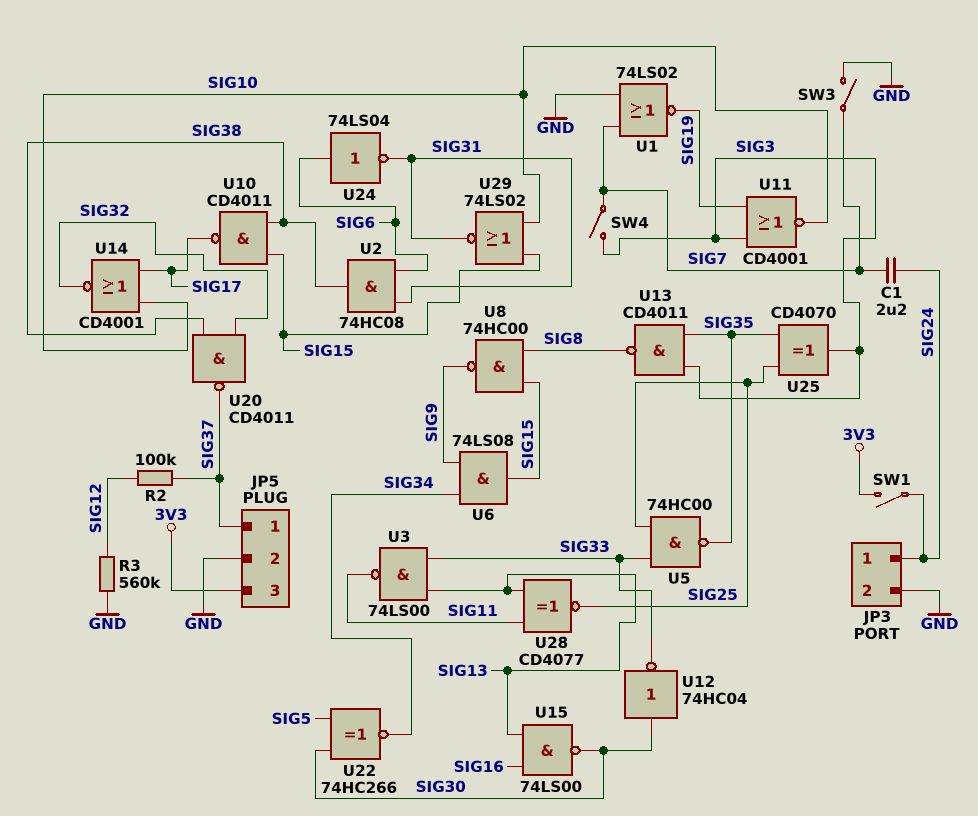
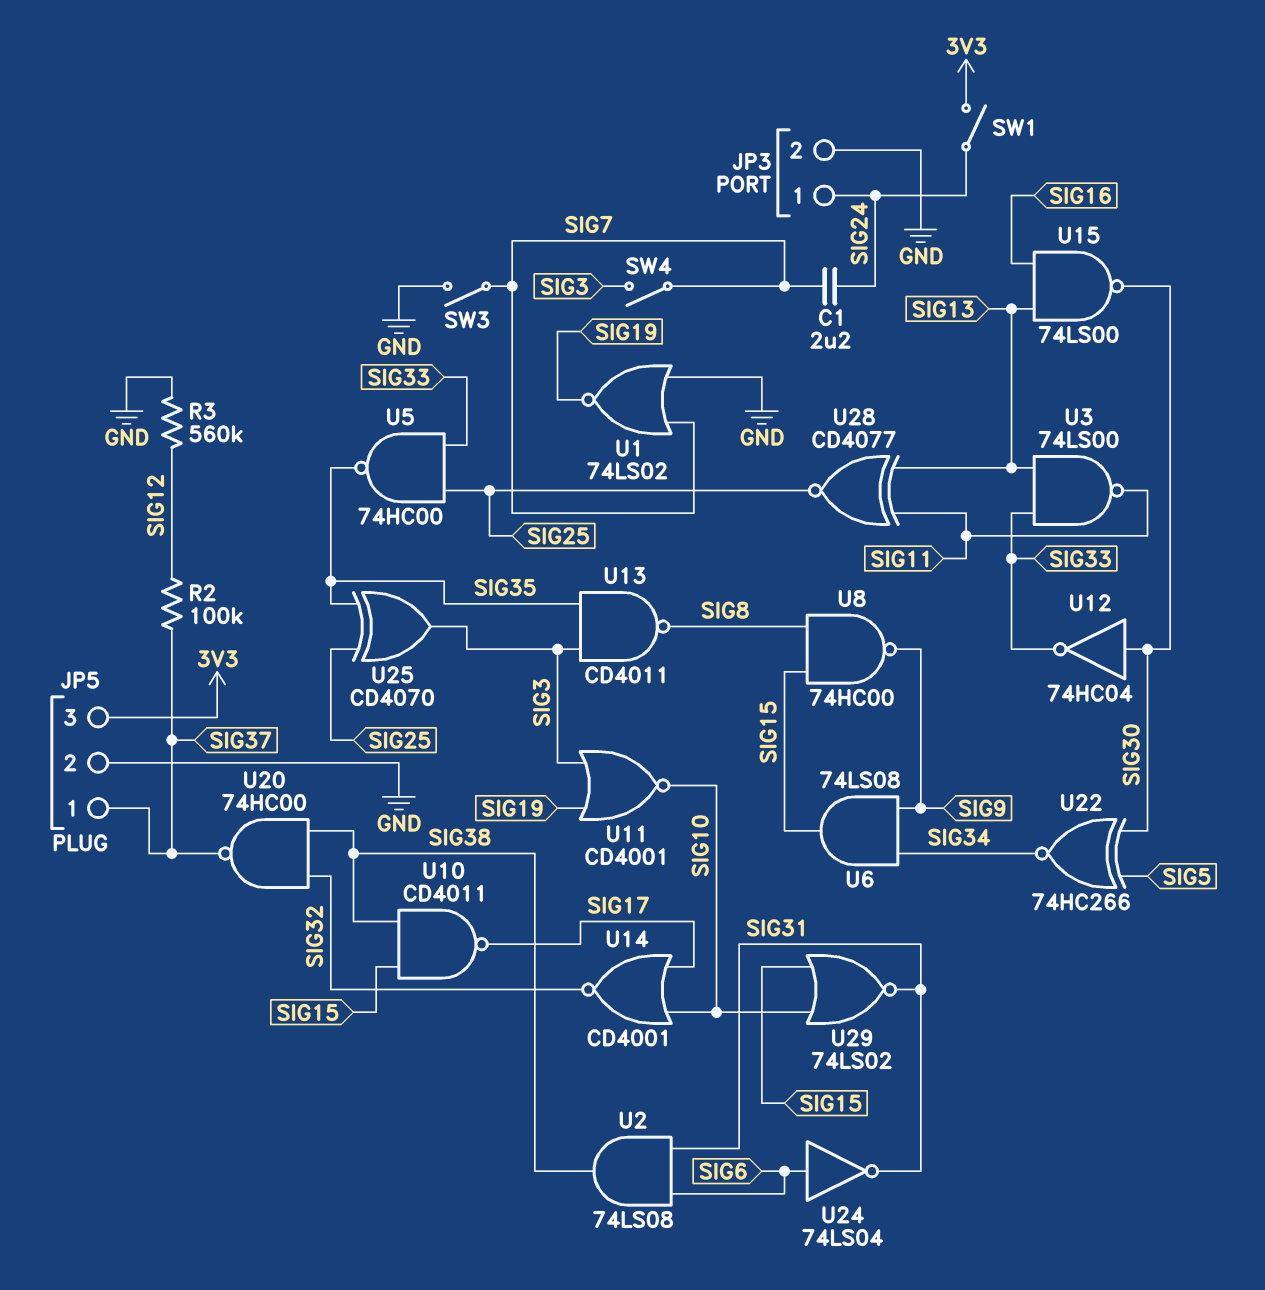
U2: AND 74HC08 (in SIG6, in SIG31, out SIG38) -> AND 74LS08 (in SIG6, in SIG31, out SIG38)
U20: NAND CD4011 (in SIG32, in SIG38, out SIG37) -> NAND 74HC00 (in SIG32, in SIG38, out SIG37)

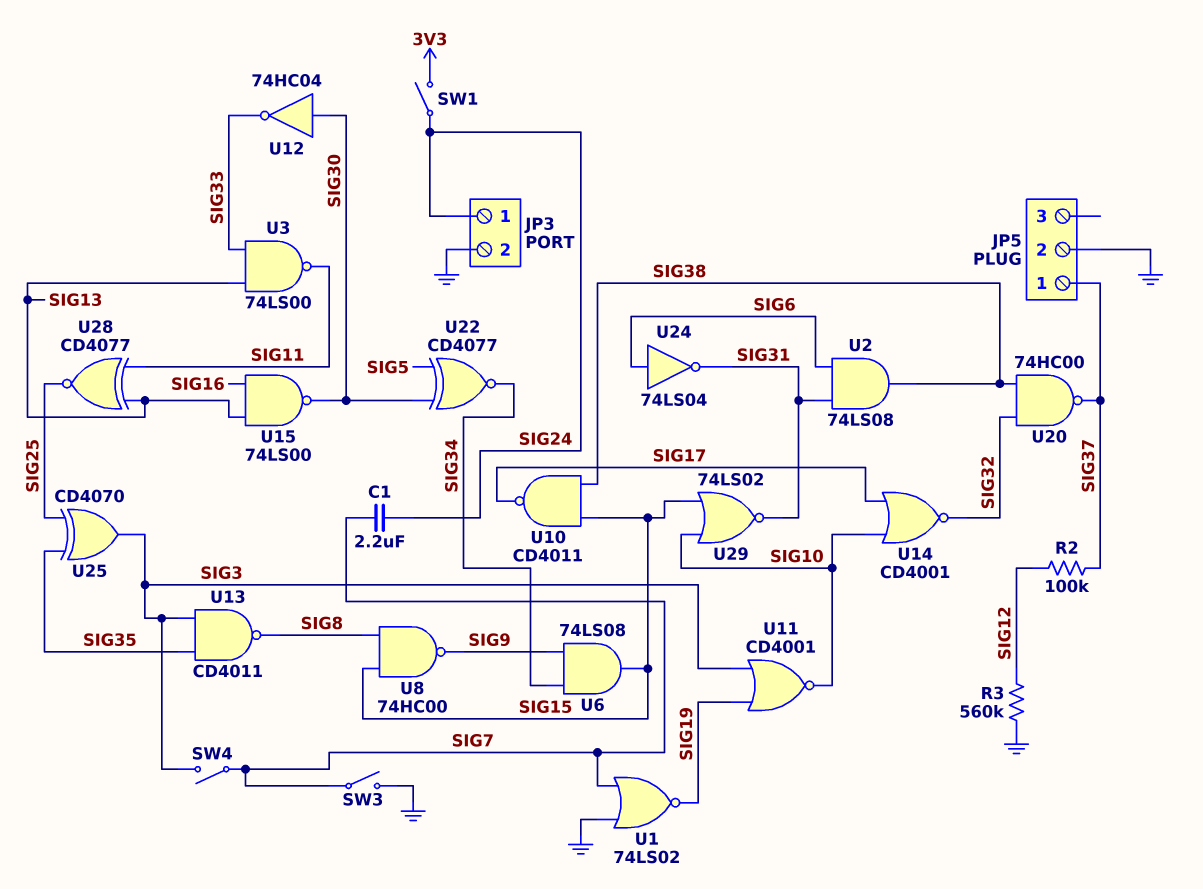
JP5 pin 3: 3V3 -> none
U5: NAND 74HC00 (in SIG25, in SIG33, out SIG35) -> none
U22: XNOR 74HC266 (in SIG5, in SIG30, out SIG34) -> XNOR CD4077 (in SIG5, in SIG30, out SIG34)

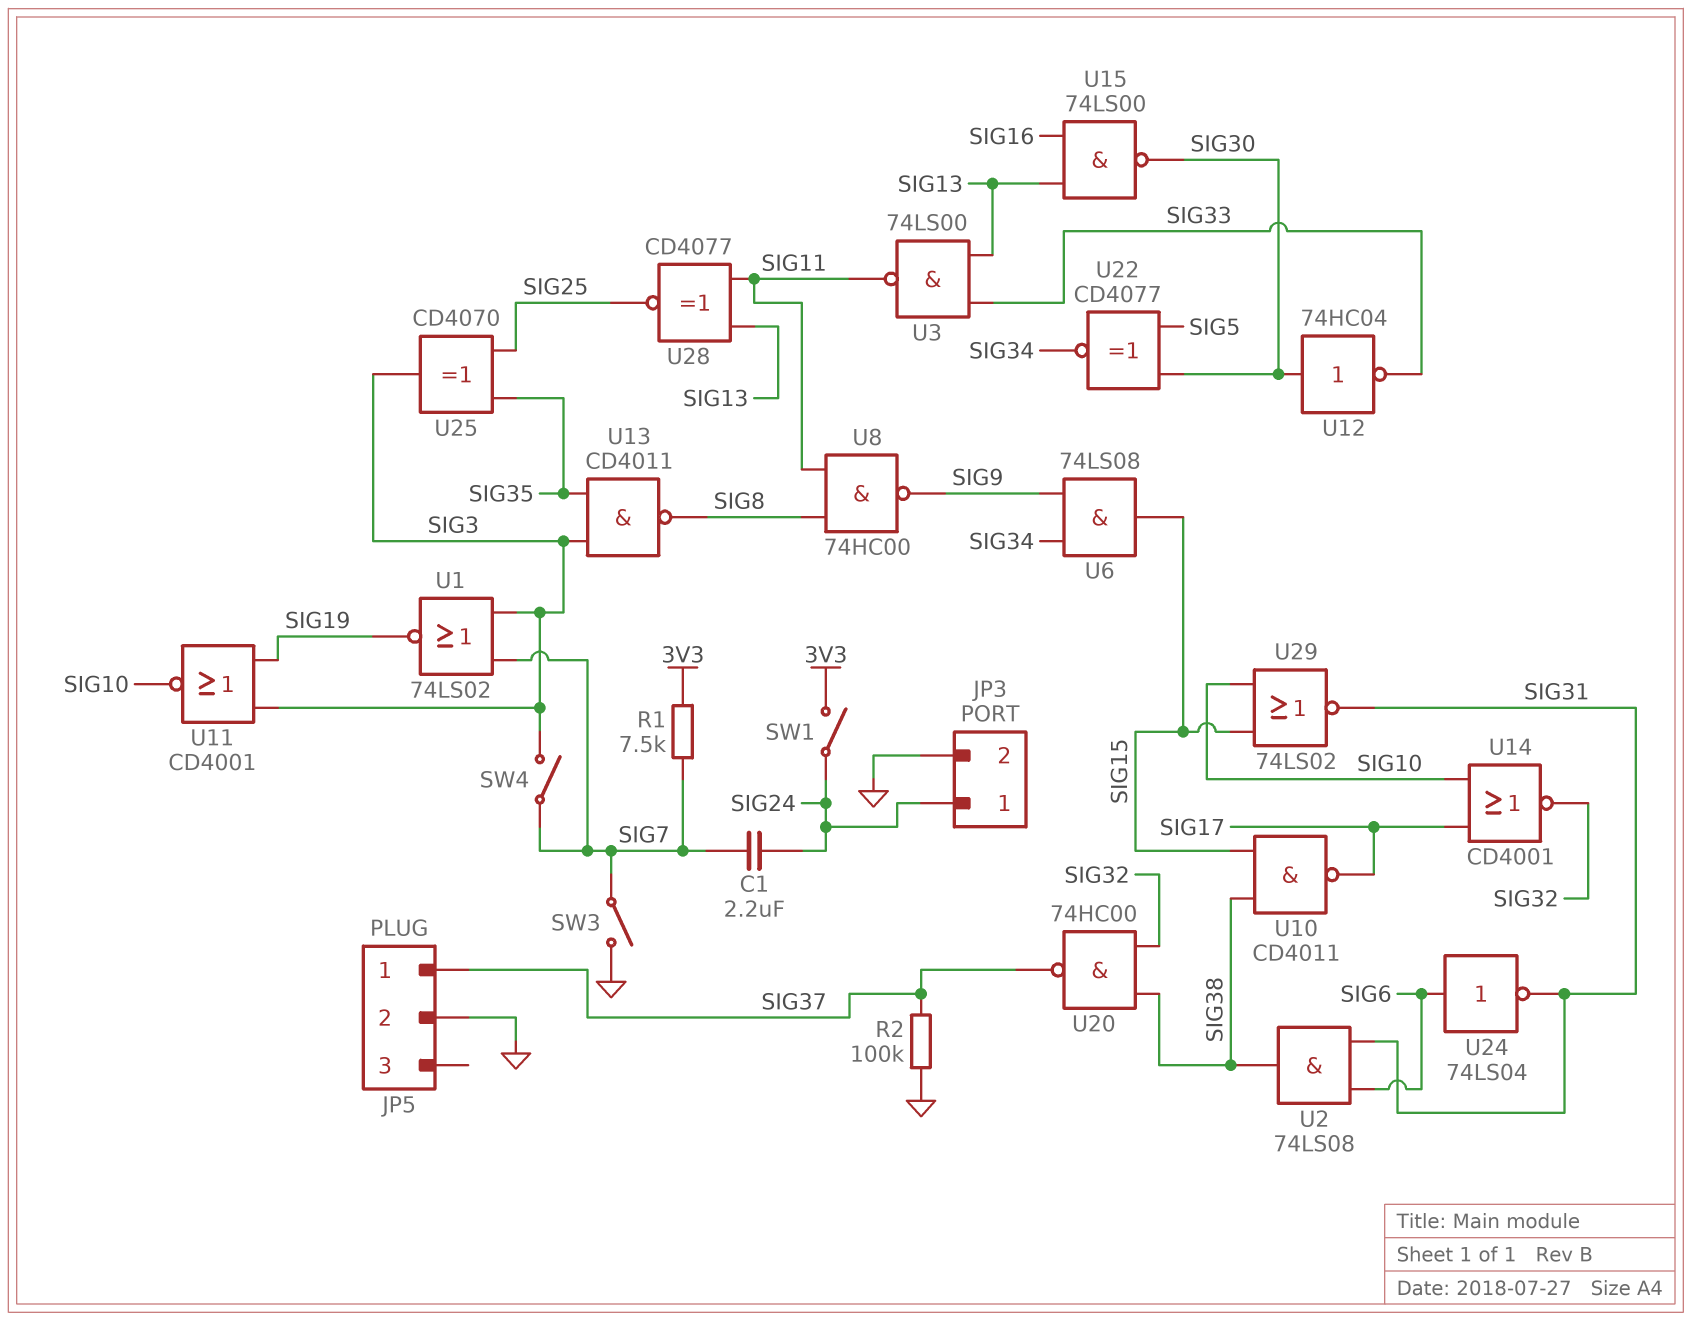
R1: none -> 7.5k (3V3, SIG7)
R2: 100k (SIG12, SIG37) -> 100k (GND, SIG37)
R3: 560k (GND, SIG12) -> none
U1: NOR 74LS02 (in GND, in SIG7, out SIG19) -> NOR 74LS02 (in SIG3, in SIG7, out SIG19)
U8: NAND 74HC00 (in SIG8, in SIG15, out SIG9) -> NAND 74HC00 (in SIG8, in SIG11, out SIG9)

